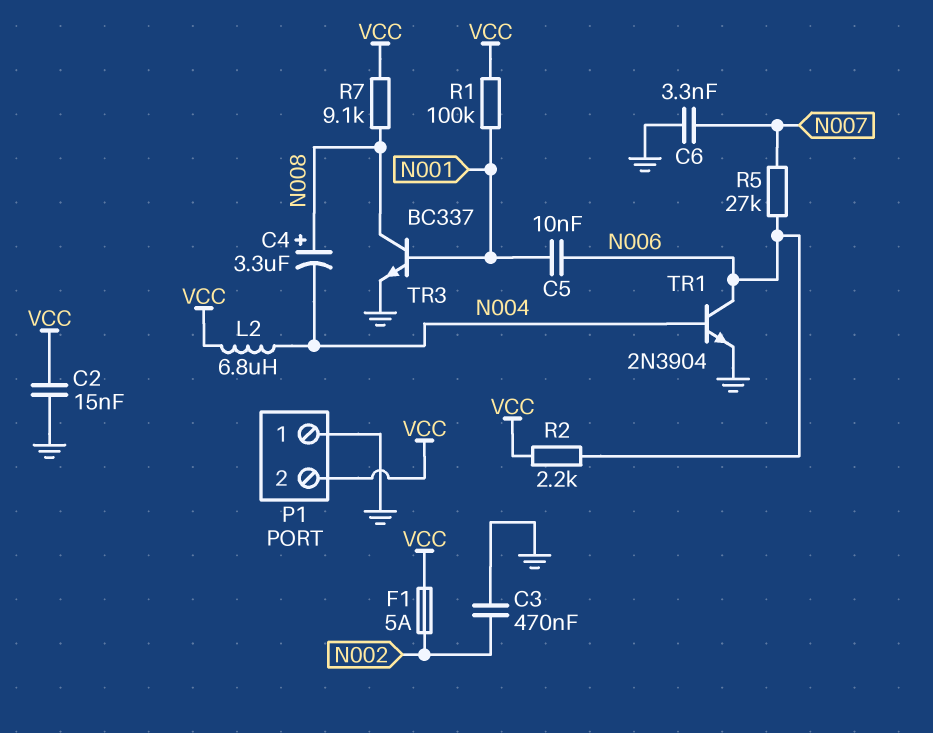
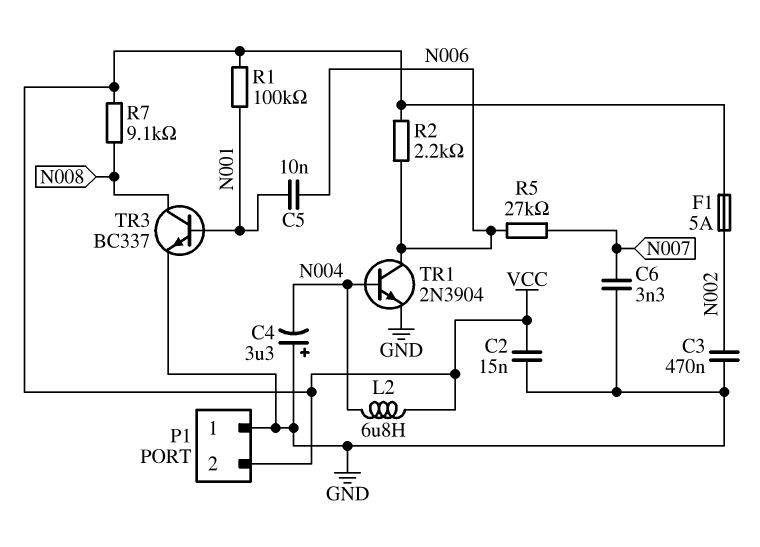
C4: 3.3uF (plus N008, minus N004) -> 3.3uF (plus GND, minus N004)

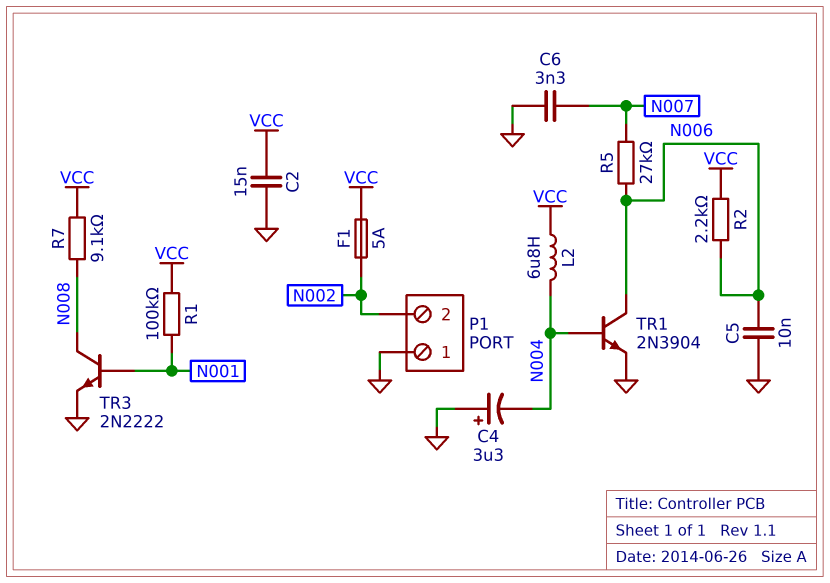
C3: 470nF (GND, N002) -> none
C5: 10nF (N001, N006) -> 10nF (GND, N006)
P1 pin 2: VCC -> N002
TR3: NPN BC337 (B N001, C N008, E GND) -> NPN 2N2222 (B N001, C N008, E GND)

